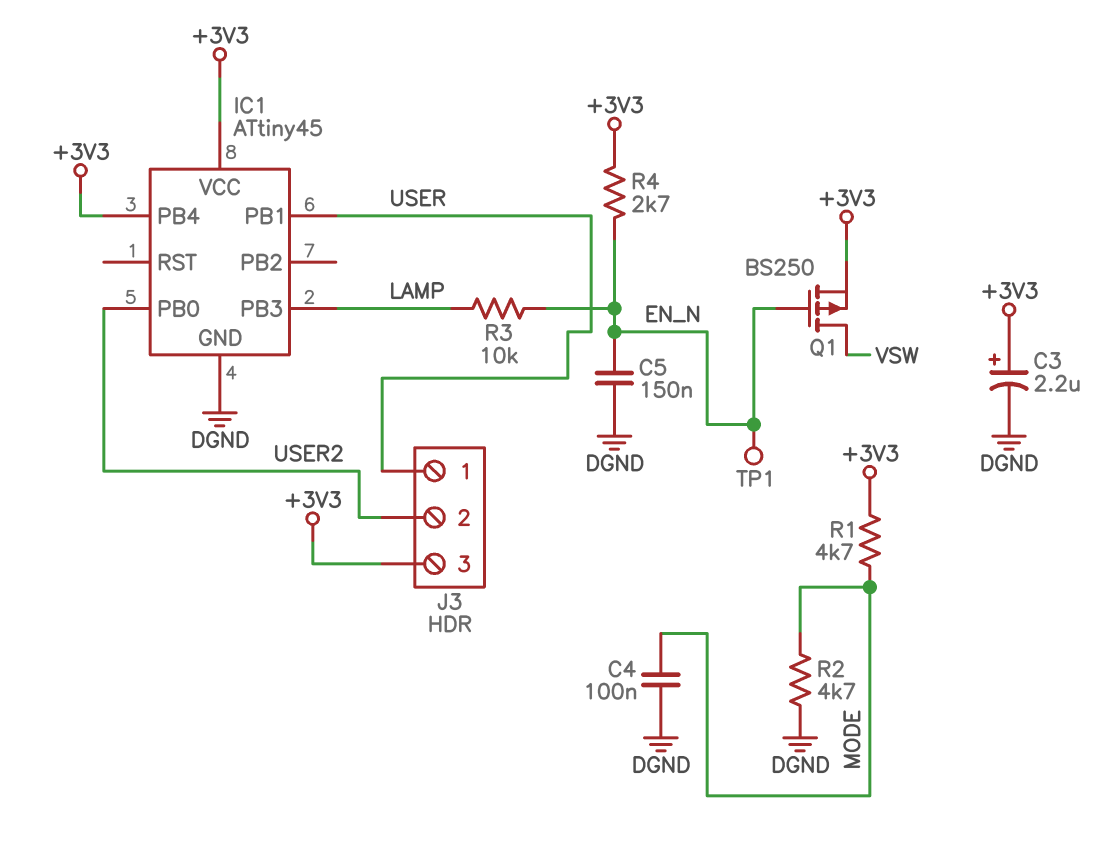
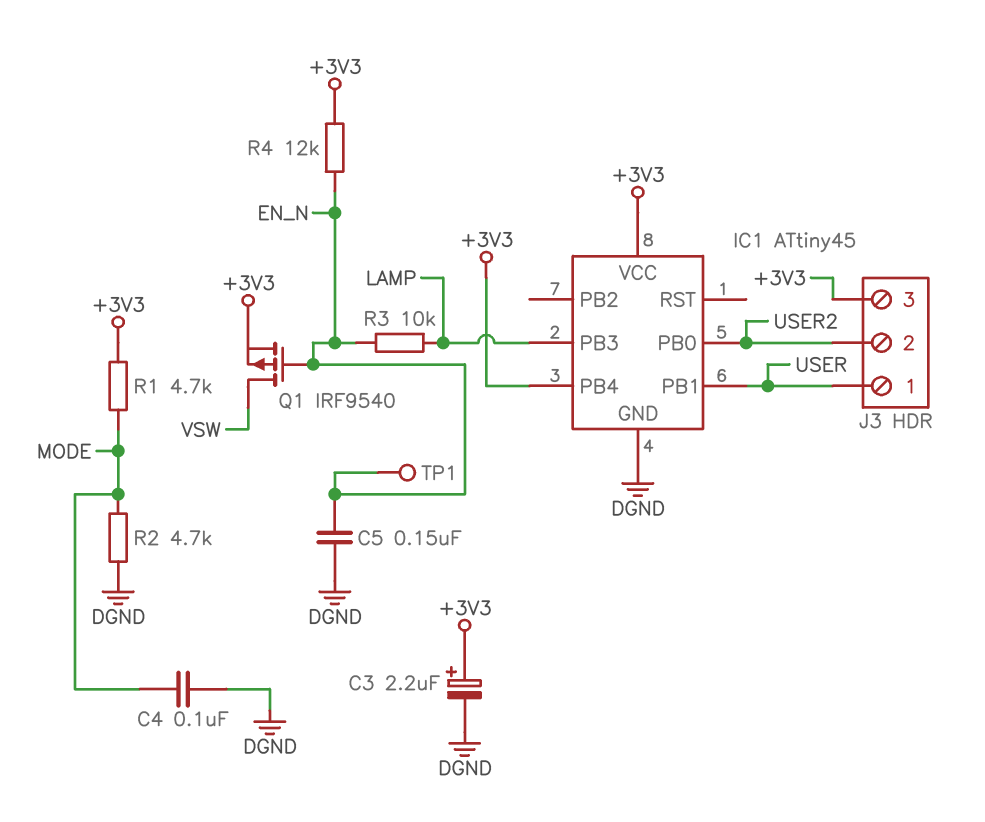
Q1: PMOS BS250 (G EN_N, D VSW, S +3V3) -> PMOS IRF9540 (G EN_N, D VSW, S +3V3)
R4: 2.7k (+3V3, EN_N) -> 12k (+3V3, EN_N)

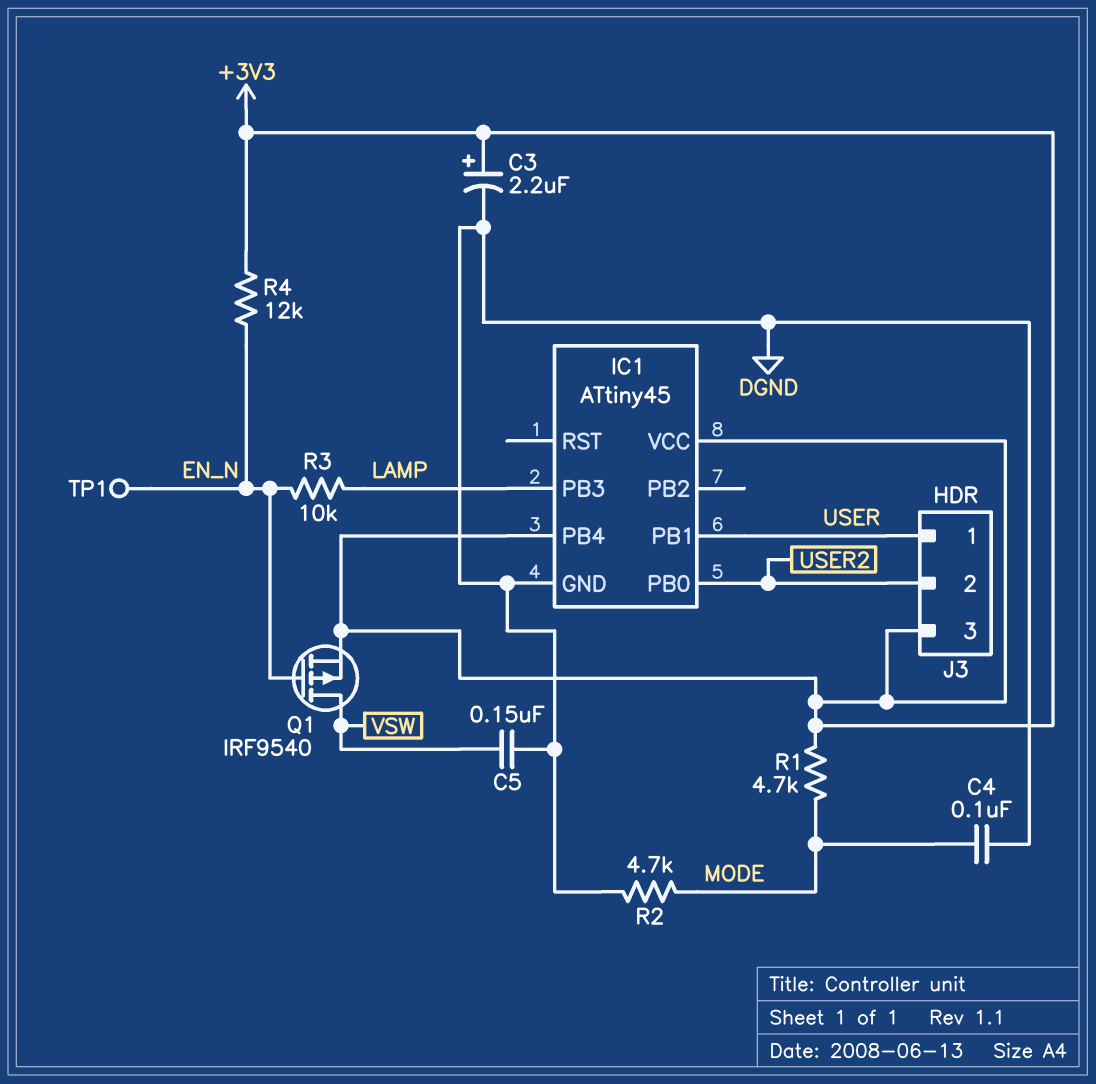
C5: 150nF (DGND, EN_N) -> 150nF (DGND, VSW)

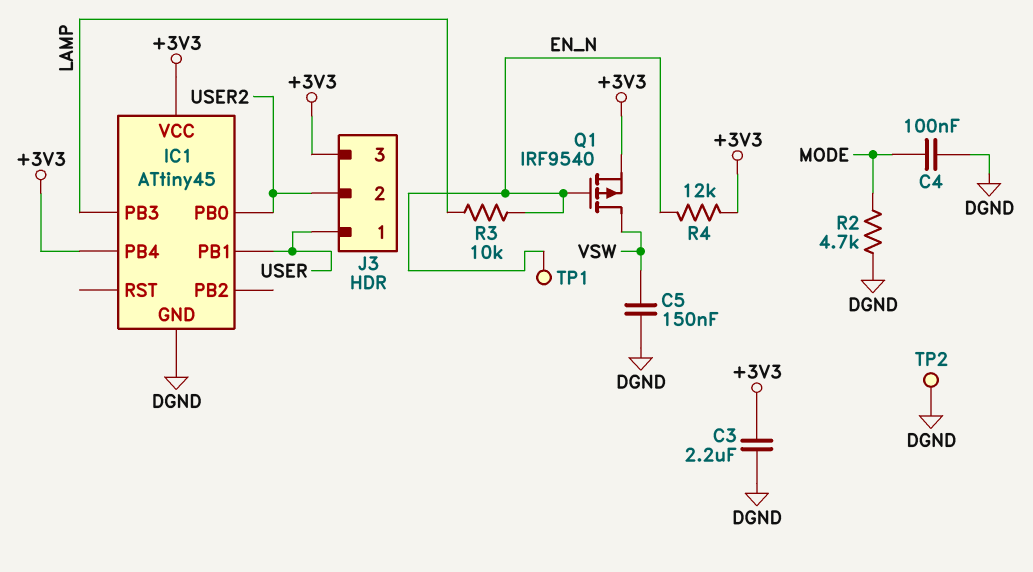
C3: 2.2uF (plus +3V3, minus DGND) -> 2.2uF (+3V3, DGND)
R1: 4.7k (+3V3, MODE) -> none
TP2: none -> test point (DGND)

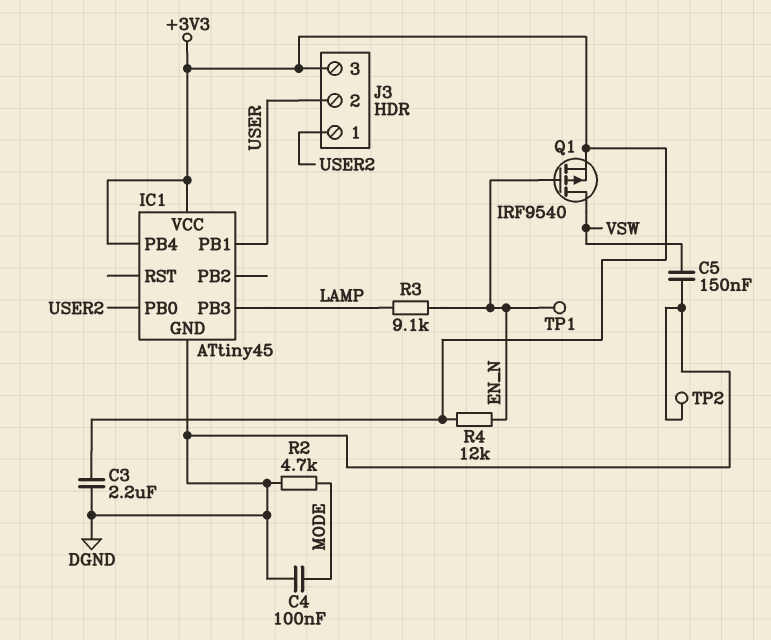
J3 pin 1: USER -> USER2
J3 pin 2: USER2 -> USER
R3: 10k (EN_N, LAMP) -> 9.1k (EN_N, LAMP)

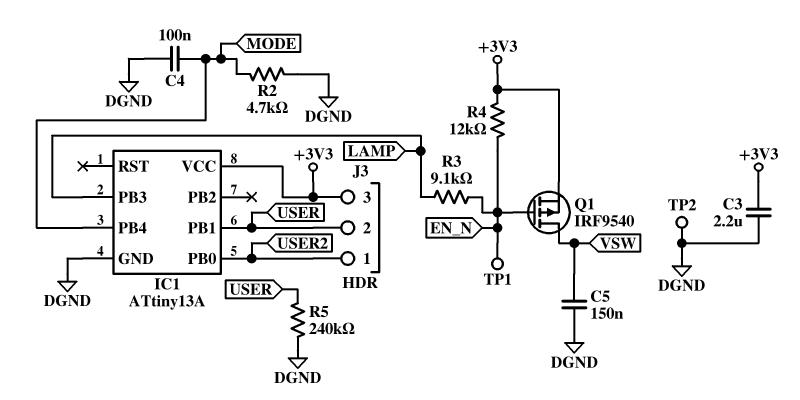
IC1: ATtiny45 -> ATtiny13A
IC1 pin PB4: +3V3 -> MODE
R5: none -> 240k (DGND, USER)

